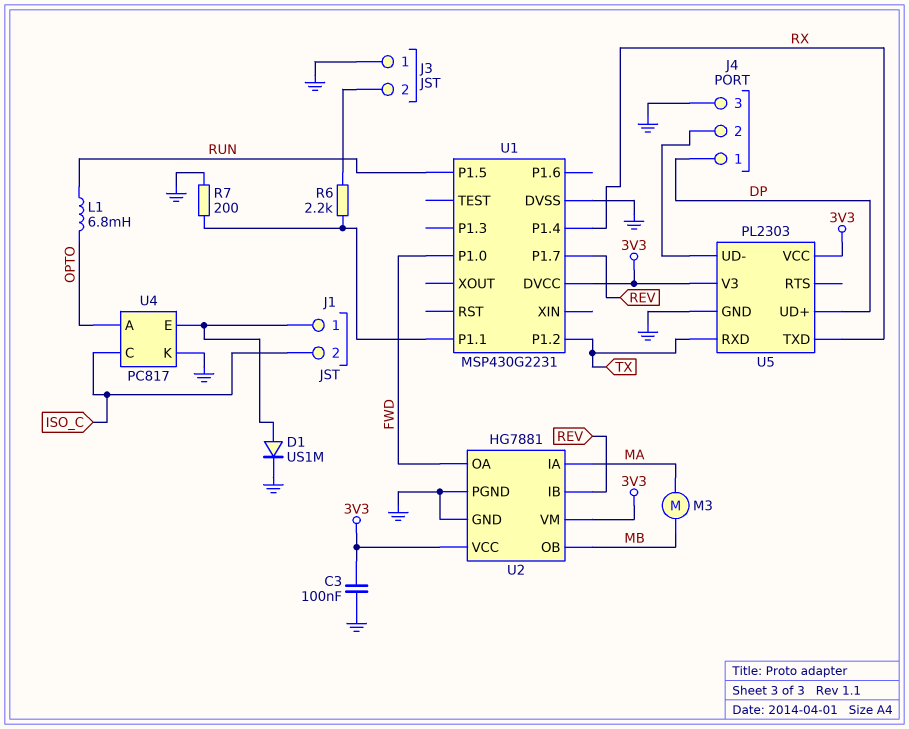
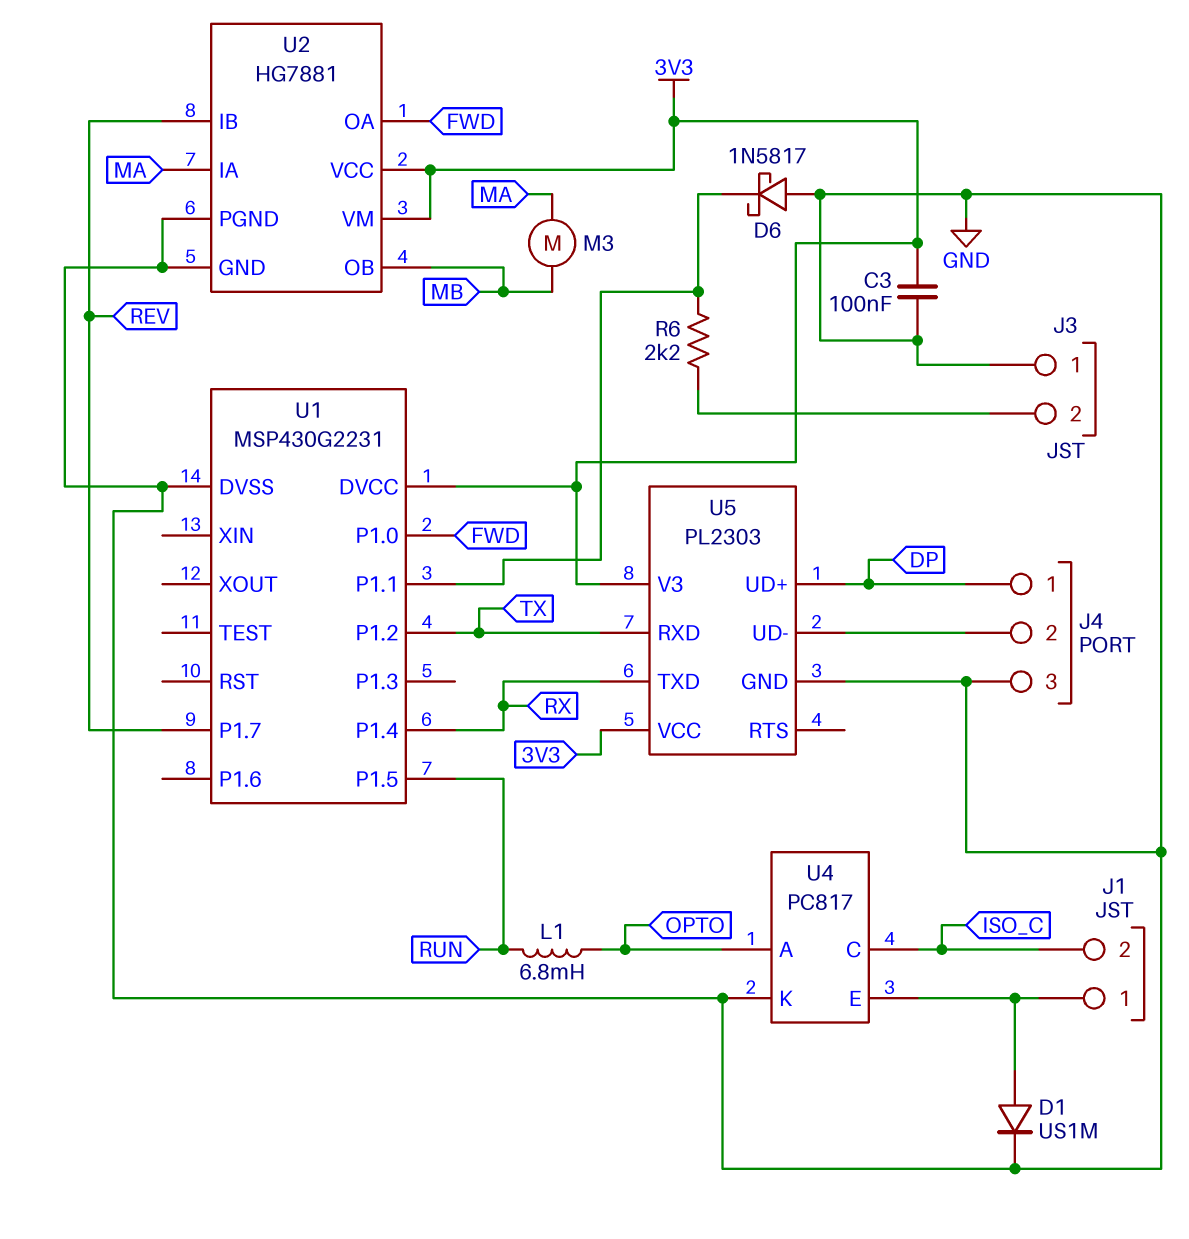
D6: none -> schottky 1N5817 (A GND, K U1/P1.1)
R7: 200 (GND, U1/P1.1) -> none

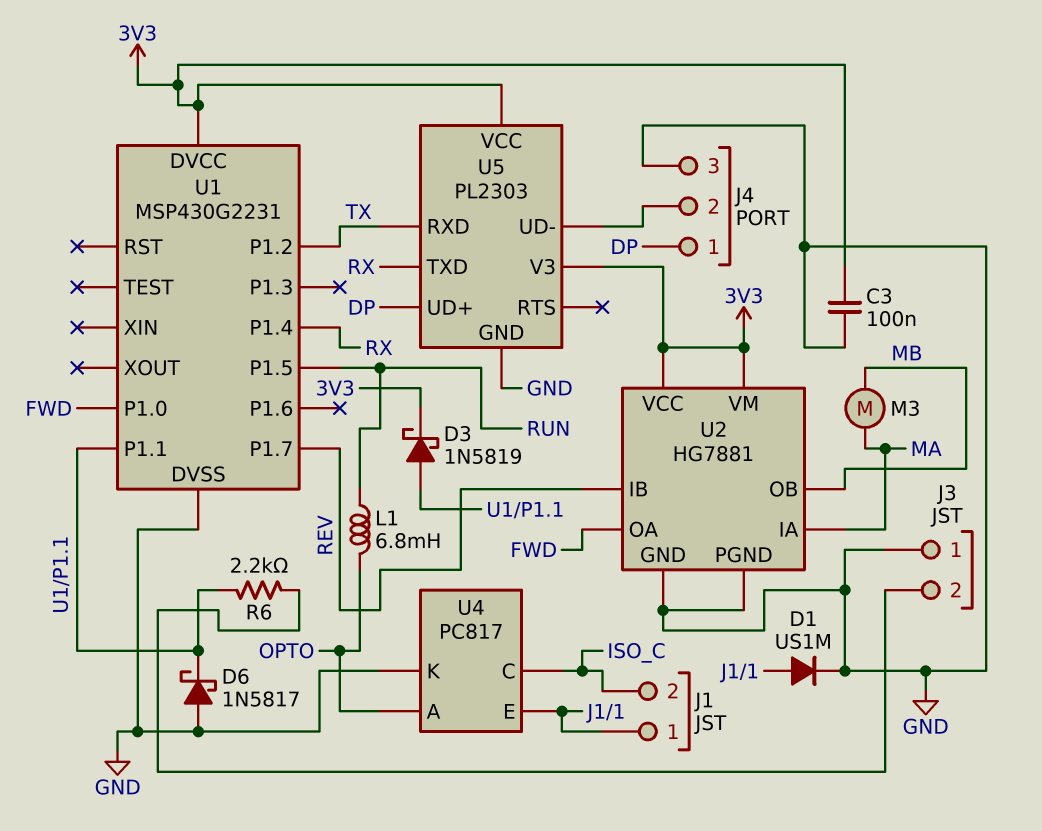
D3: none -> schottky 1N5819 (A U1/P1.1, K 3V3)

